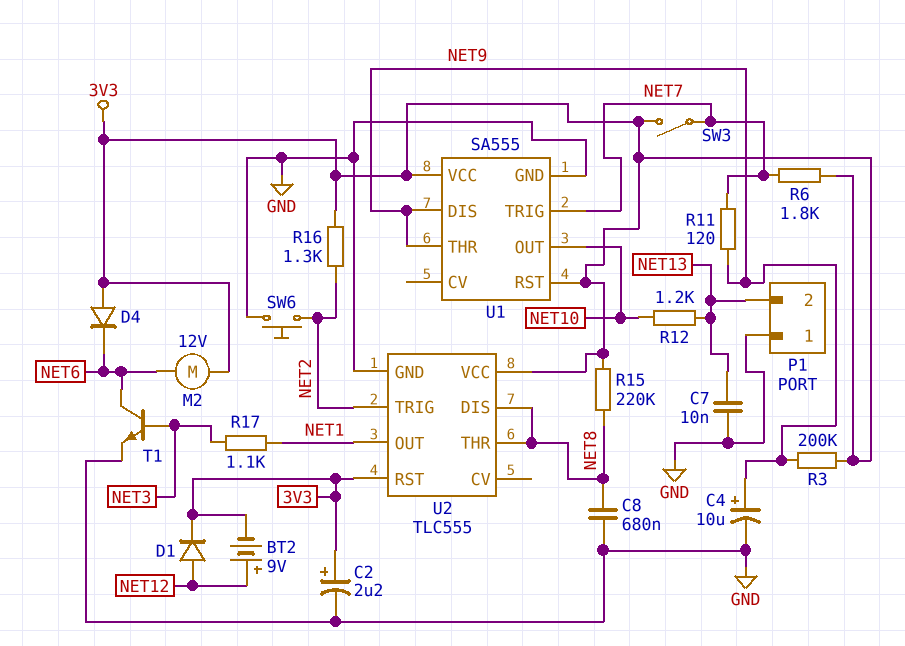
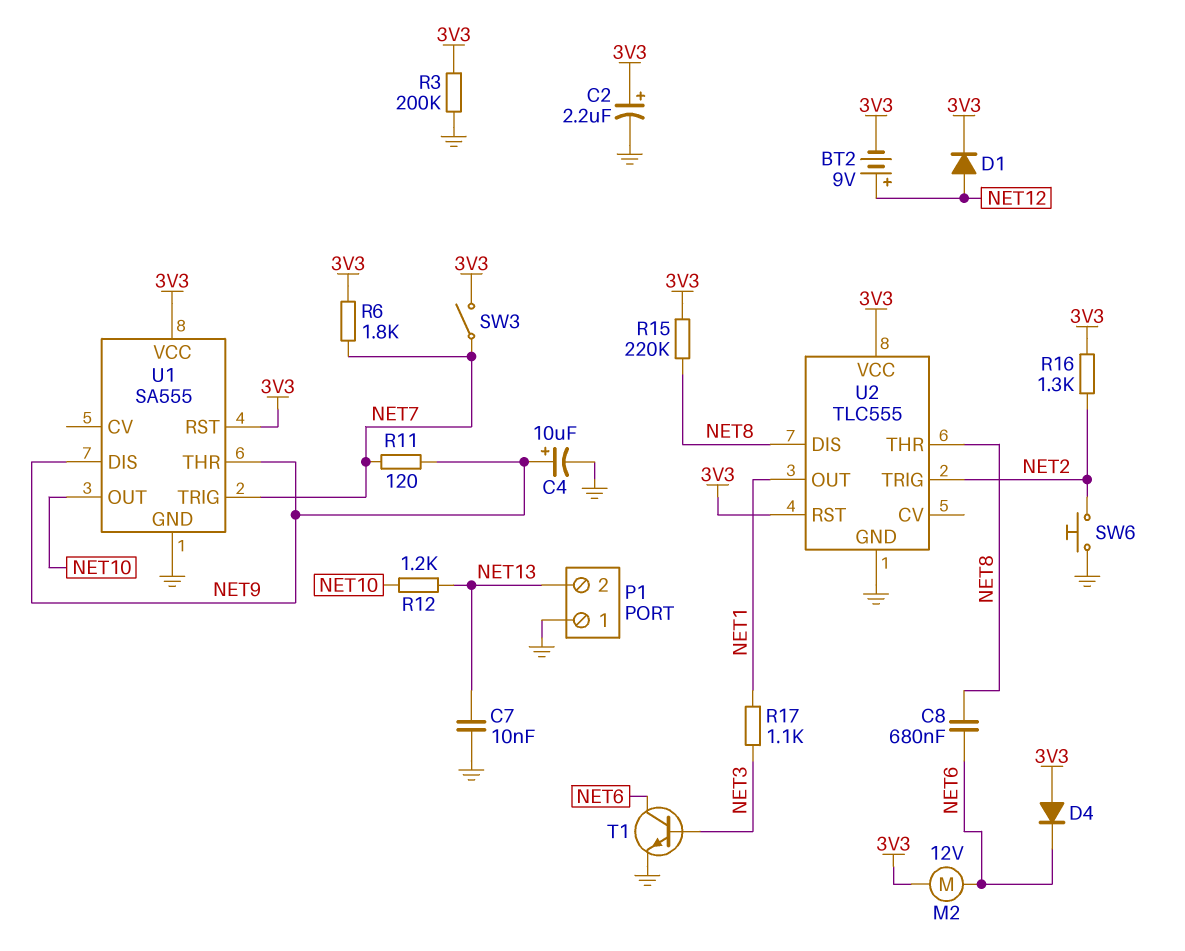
C8: 680nF (GND, NET8) -> 680nF (NET6, NET8)
R3: 200k (3V3, NET9) -> 200k (3V3, GND)

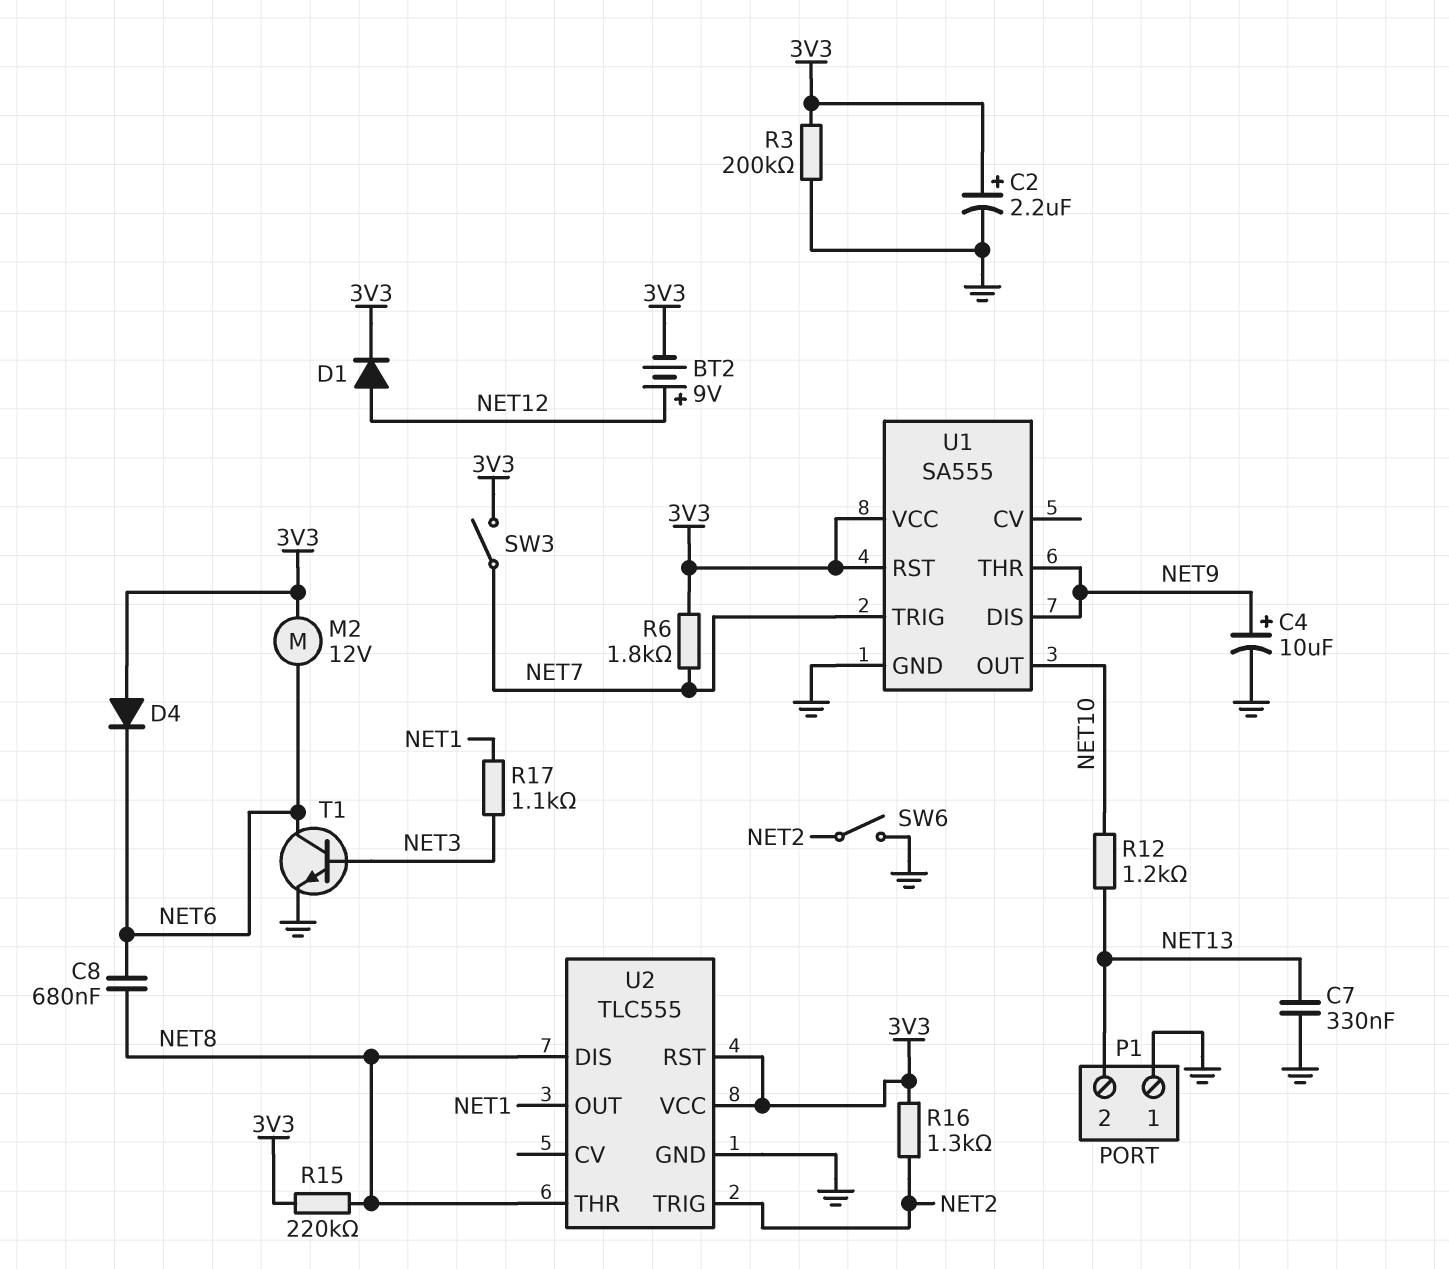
C7: 10nF (GND, NET13) -> 330nF (GND, NET13)
R11: 120 (NET7, NET9) -> none
SW6: button (GND, NET2) -> switch (GND, NET2)

